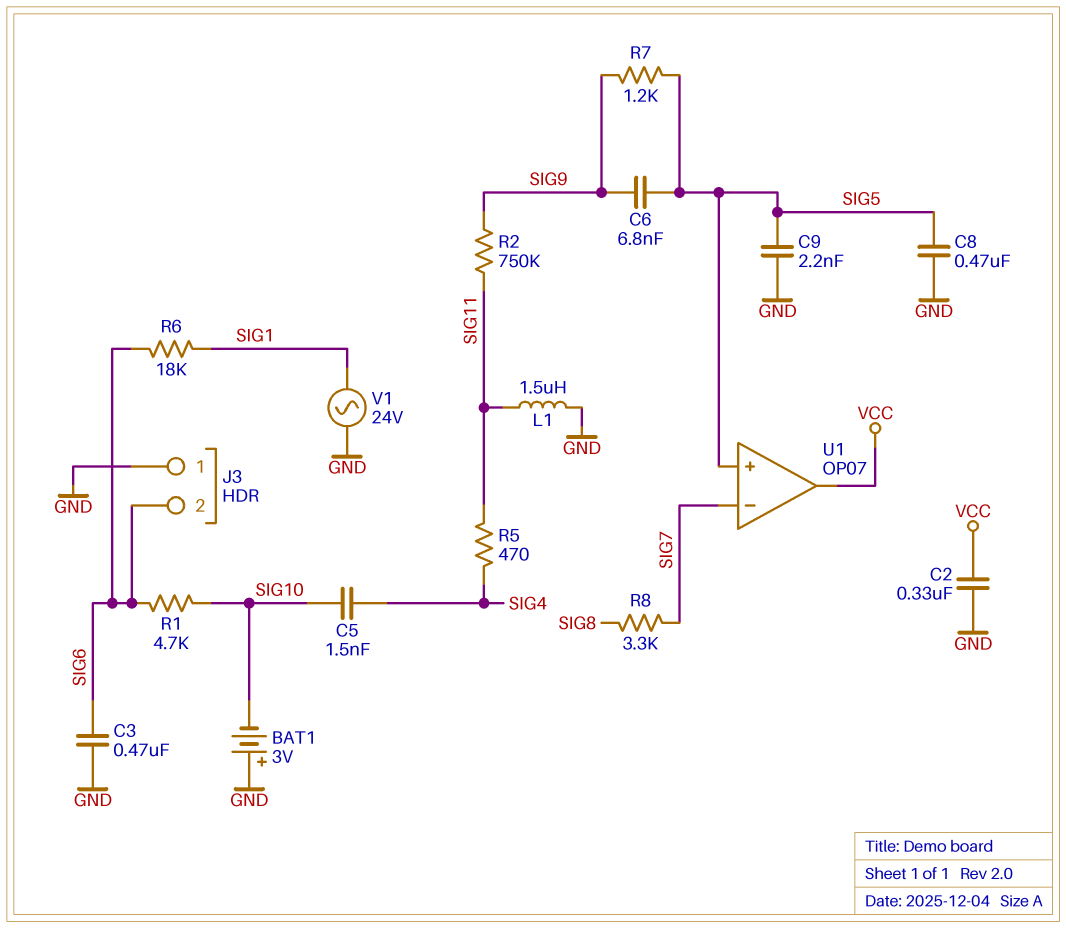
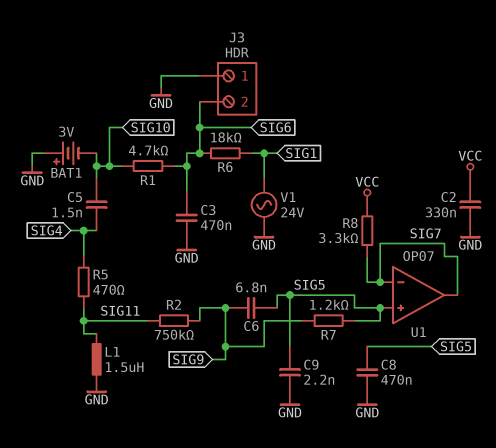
R8: 3.3k (SIG7, SIG8) -> 3.3k (SIG7, VCC)
U1 pin out: VCC -> SIG7

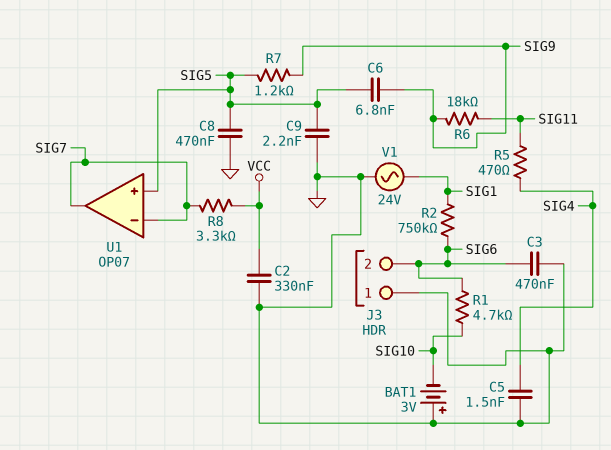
C5: 1.5nF (SIG4, SIG10) -> 1.5nF (GND, SIG4)
L1: 1.5uH (GND, SIG11) -> none
R2: 750k (SIG9, SIG11) -> 750k (SIG1, SIG6)
R6: 18k (SIG1, SIG6) -> 18k (SIG9, SIG11)

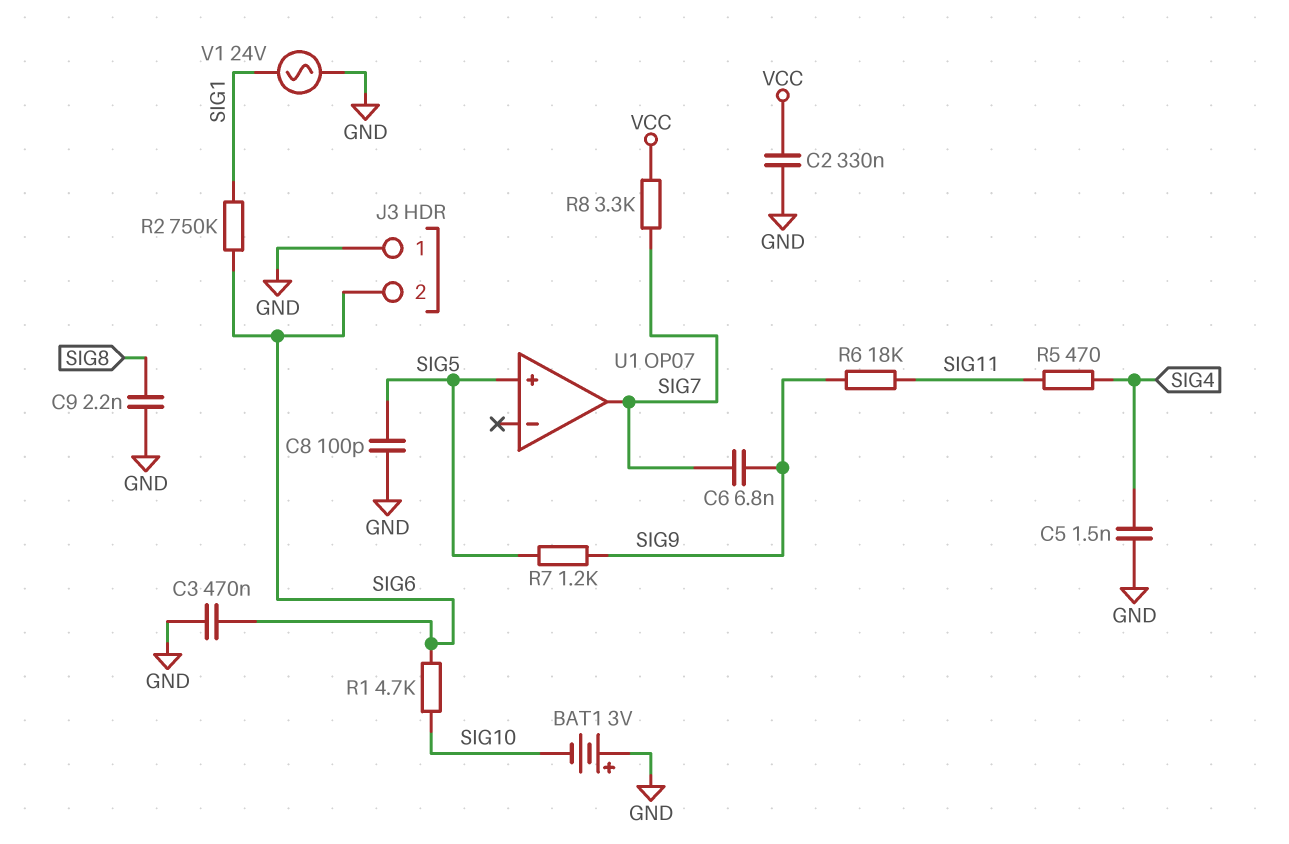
C6: 6.8nF (SIG5, SIG9) -> 6.8nF (SIG7, SIG9)
C8: 470nF (GND, SIG5) -> 100pF (GND, SIG5)
C9: 2.2nF (GND, SIG5) -> 2.2nF (GND, SIG8)
U1 pin in-: SIG7 -> none

